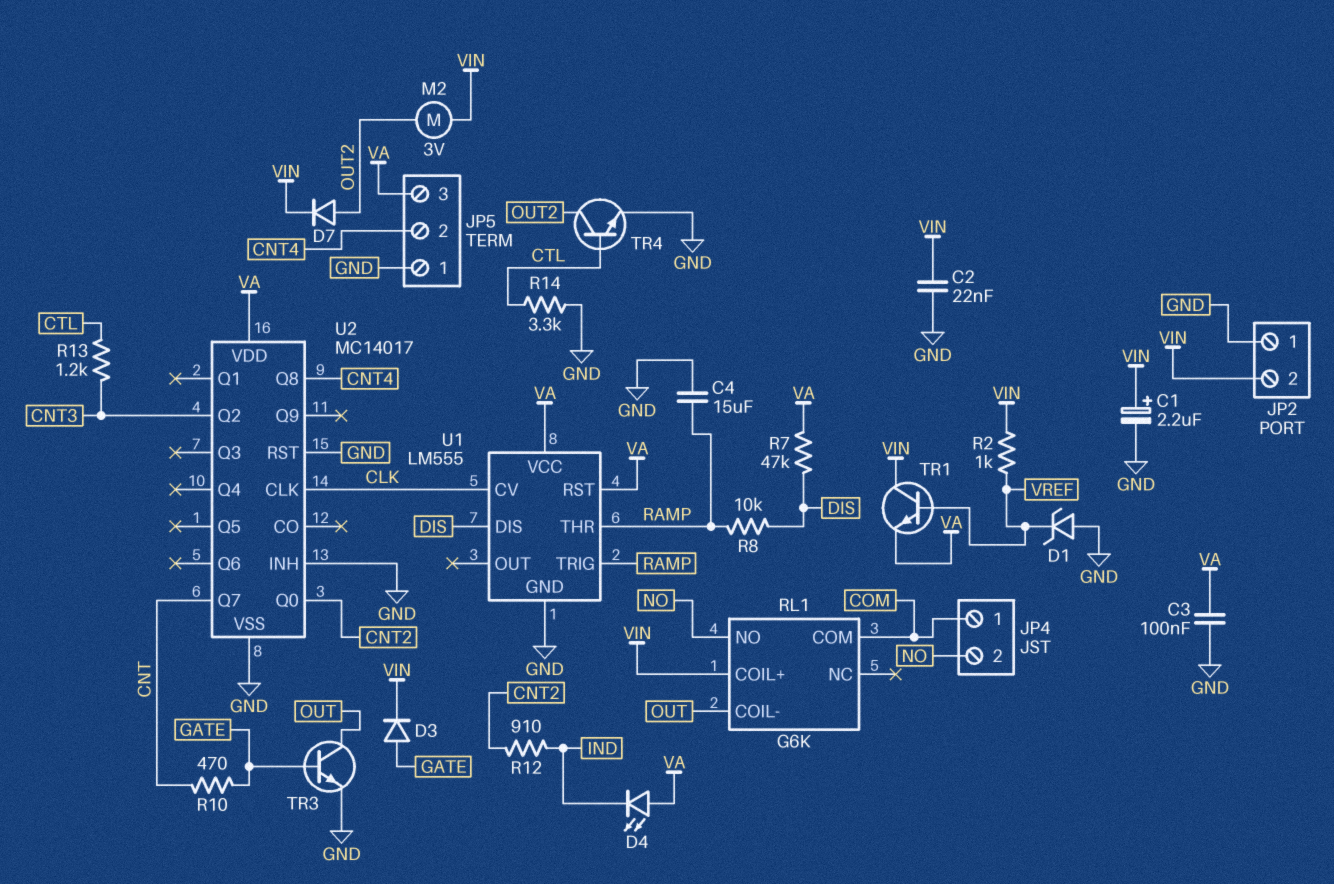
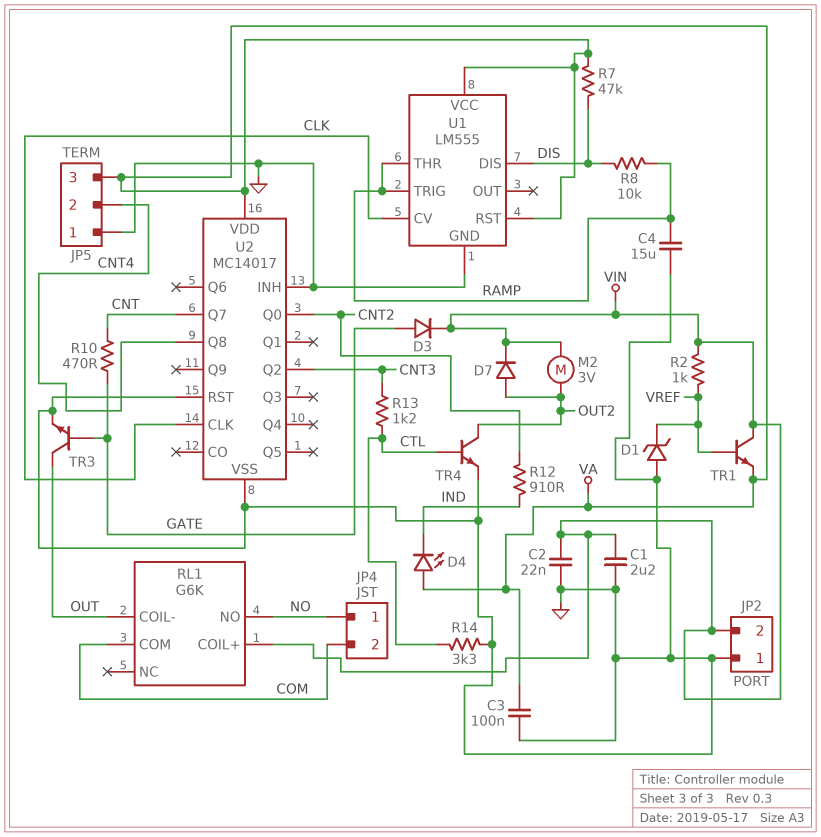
C1: 2.2uF (plus VIN, minus GND) -> 2.2uF (GND, VIN)
JP4 pin 1: COM -> NO
JP4 pin 2: NO -> COM

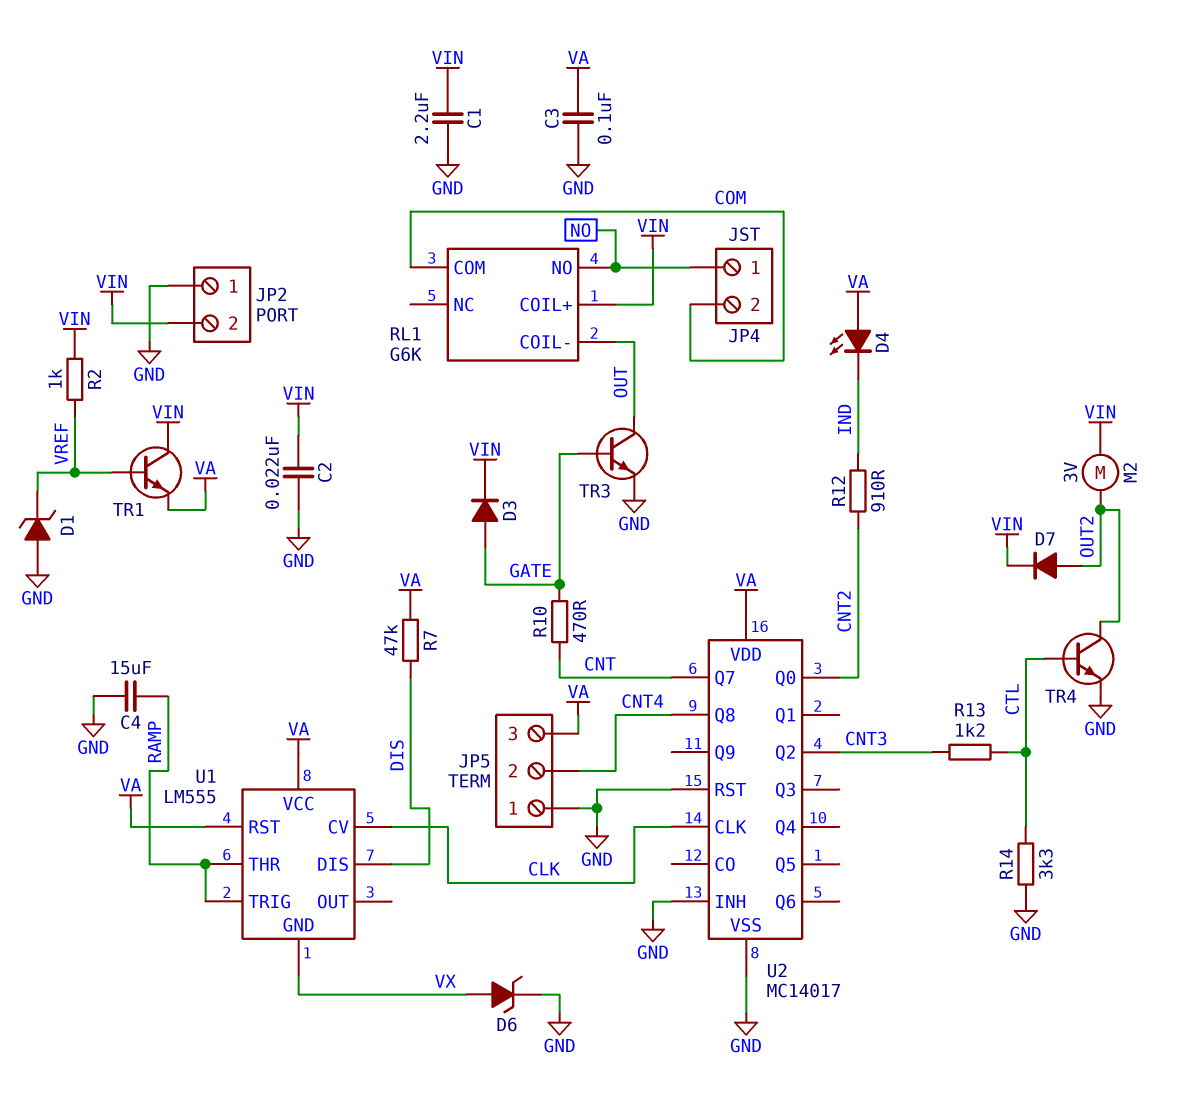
D6: none -> zener (A VX, K GND)
R8: 10k (DIS, RAMP) -> none
U1 pin GND: GND -> VX

